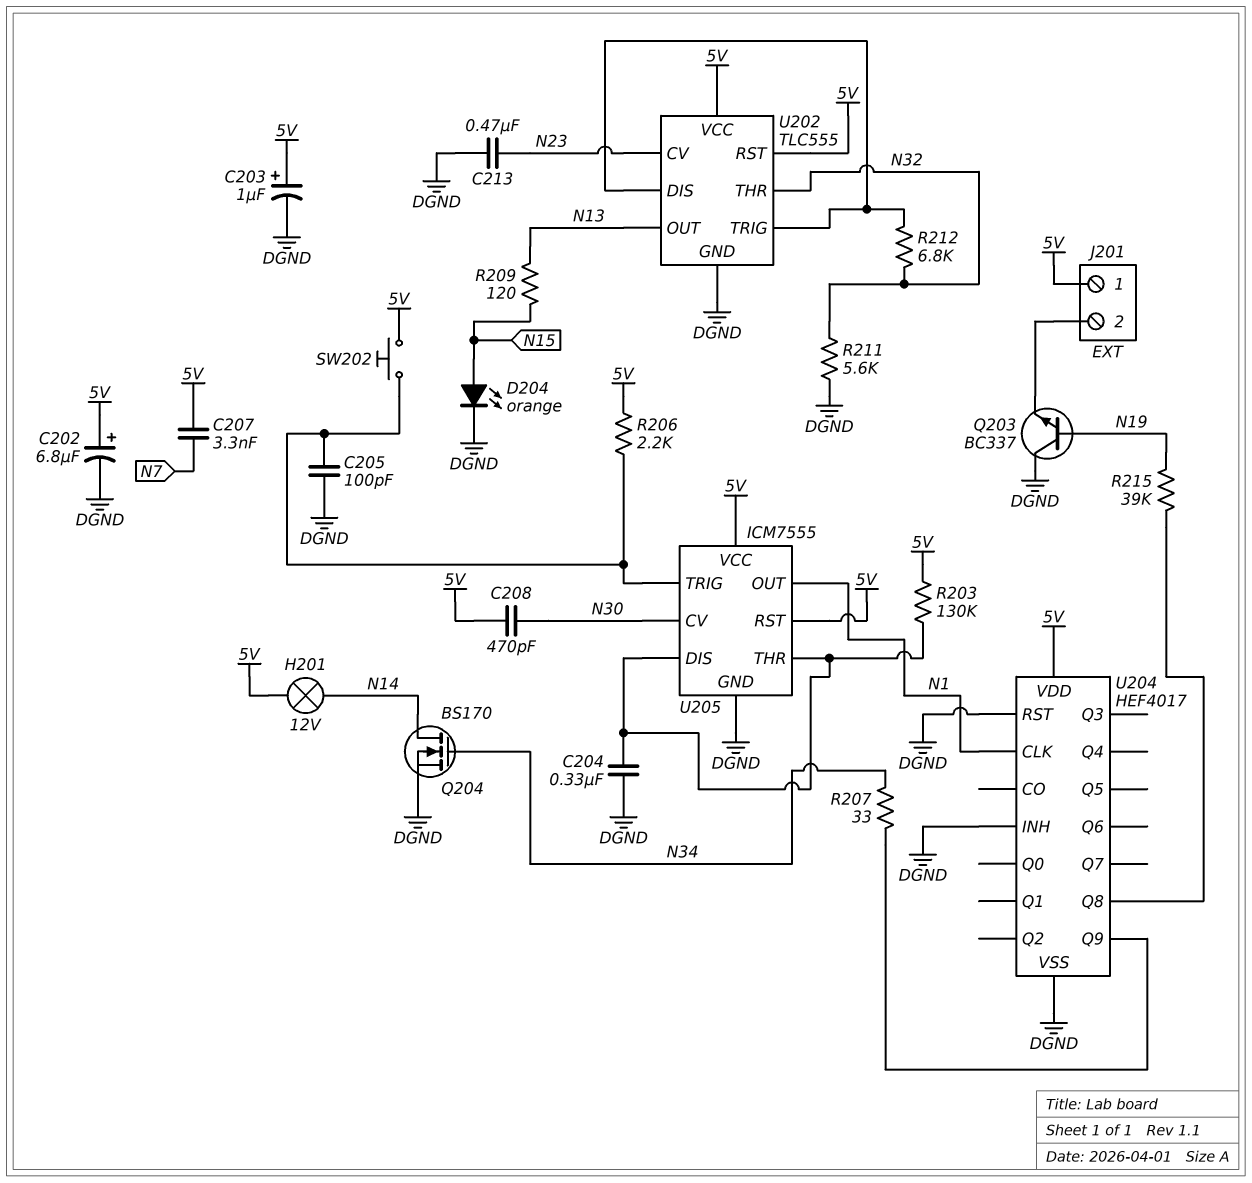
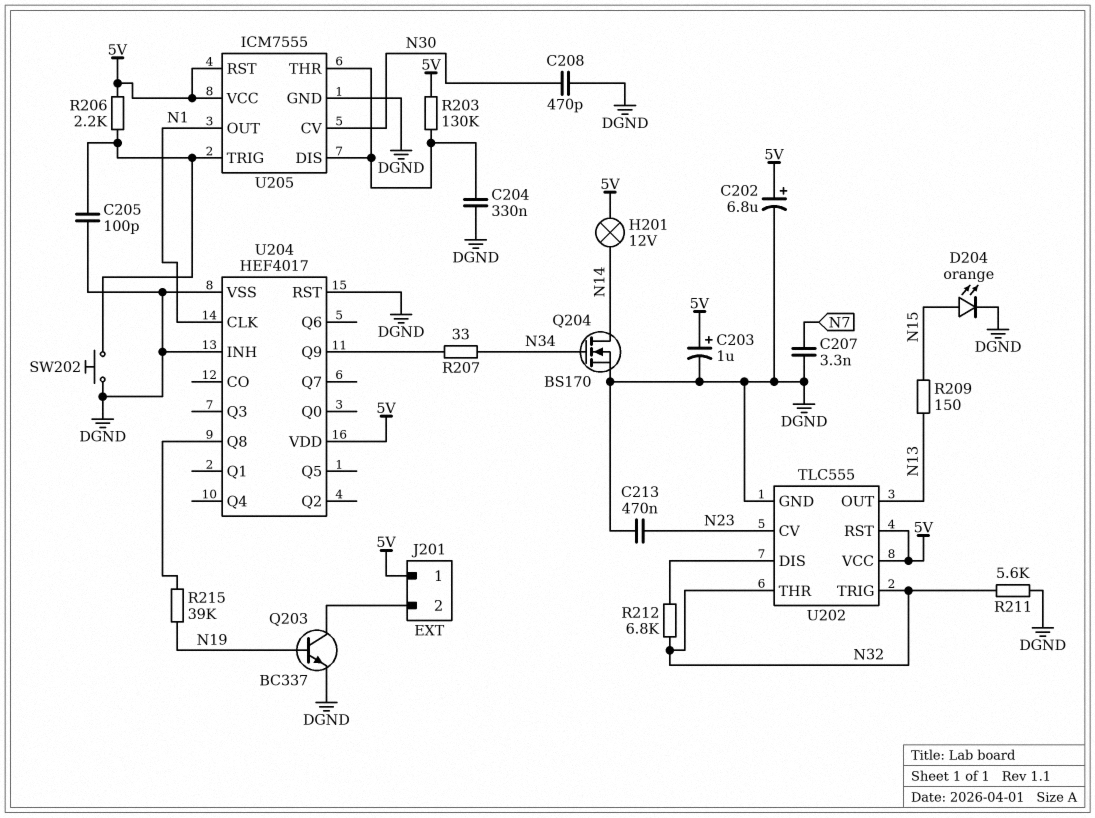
C207: 3.3nF (5V, N7) -> 3.3nF (DGND, N7)
C208: 470pF (5V, N30) -> 470pF (DGND, N30)
Q203: NPN BC337 (B N19, C DGND, E J201/2) -> NPN BC337 (B N19, C J201/2, E DGND)
R209: 120 (N13, N15) -> 150 (N13, N15)
SW202: button (5V, U205/TRIG) -> button (DGND, U205/TRIG)
U202 pin TRIG: U202/DIS -> N32

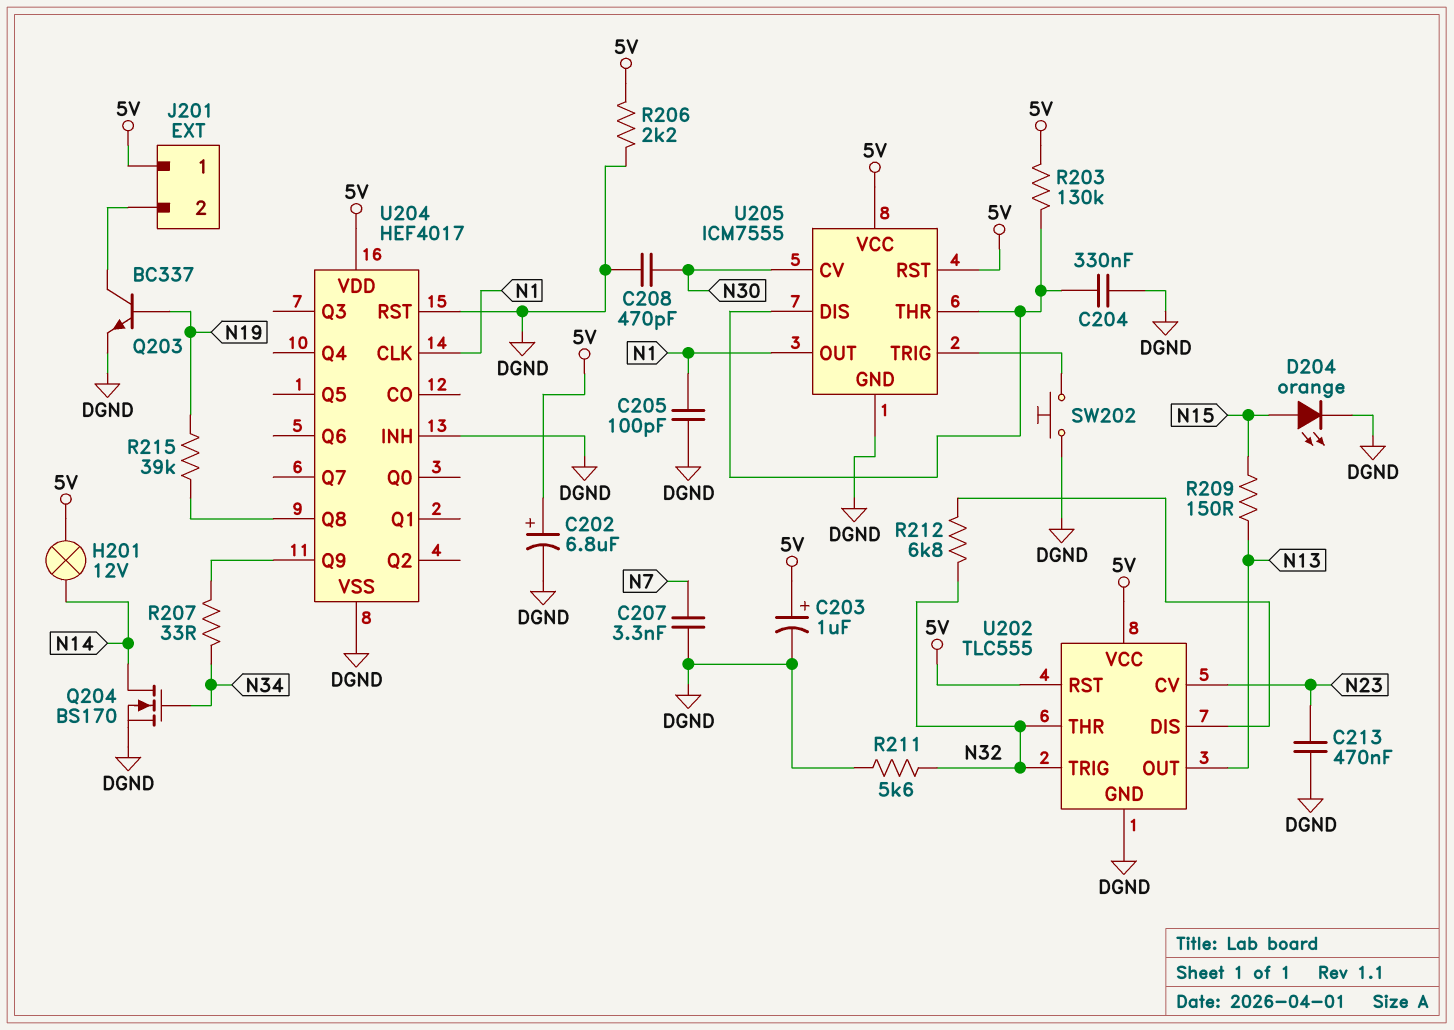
C205: 100pF (DGND, U205/TRIG) -> 100pF (DGND, N1)
R206: 2.2k (5V, U205/TRIG) -> 2.2k (5V, DGND)

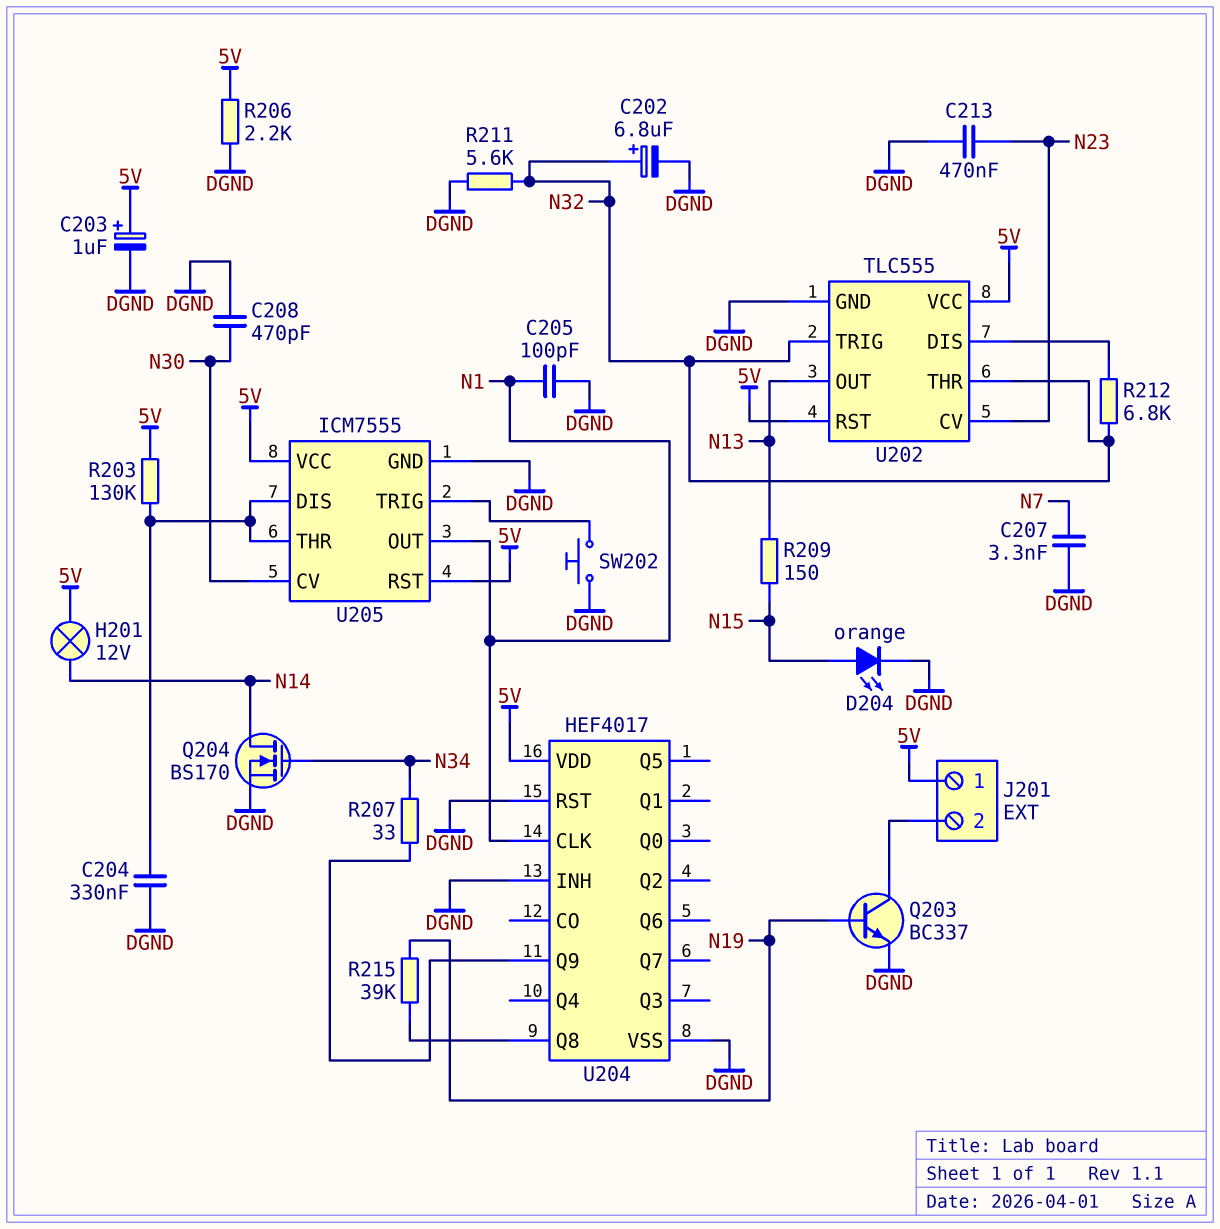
C202: 6.8uF (plus 5V, minus DGND) -> 6.8uF (plus N32, minus DGND)

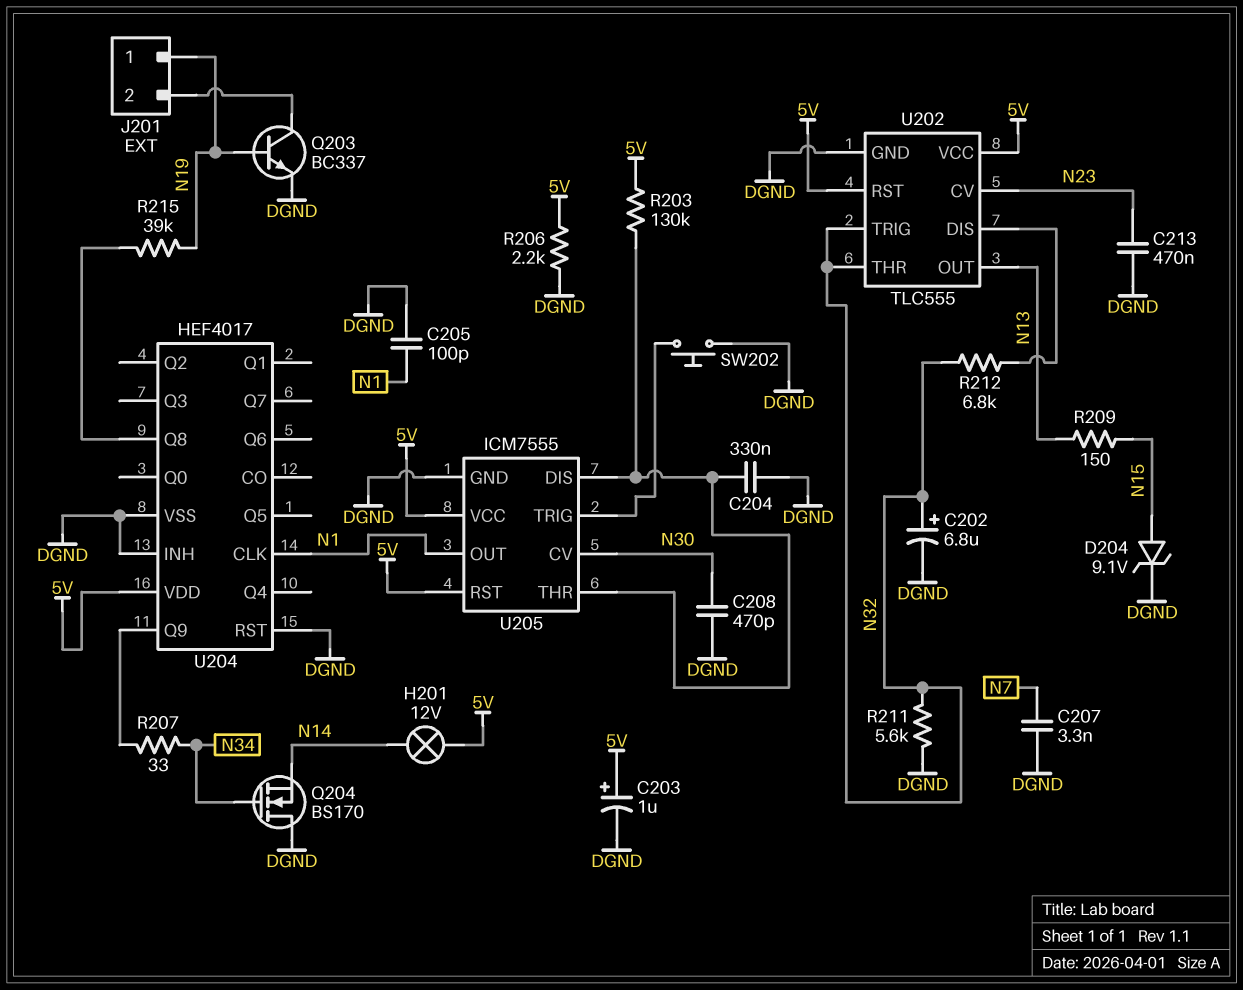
D204: LED orange (A N15, K DGND) -> zener 9.1V (A N15, K DGND)
J201 pin 1: 5V -> N19
Q204: NMOS BS170 (G N34, D N14, S DGND) -> NMOS BS170 (G N34, D DGND, S N14)

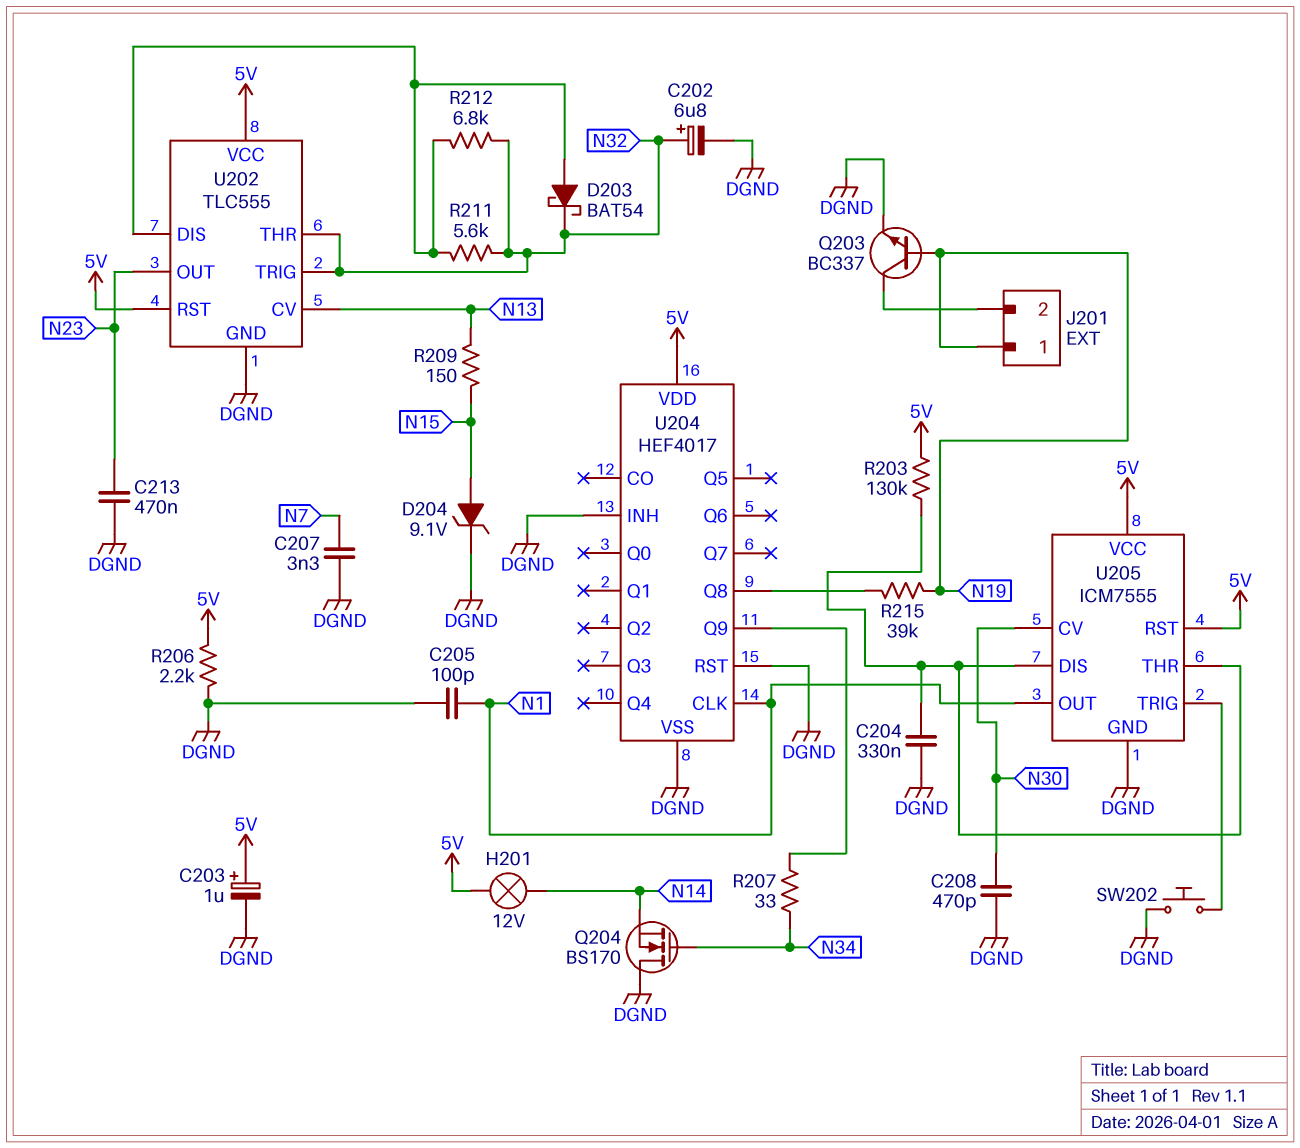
D203: none -> schottky BAT54 (A U202/DIS, K N32)
R211: 5.6k (DGND, N32) -> 5.6k (N32, U202/DIS)
U202 pin CV: N23 -> N13
U202 pin OUT: N13 -> N23

